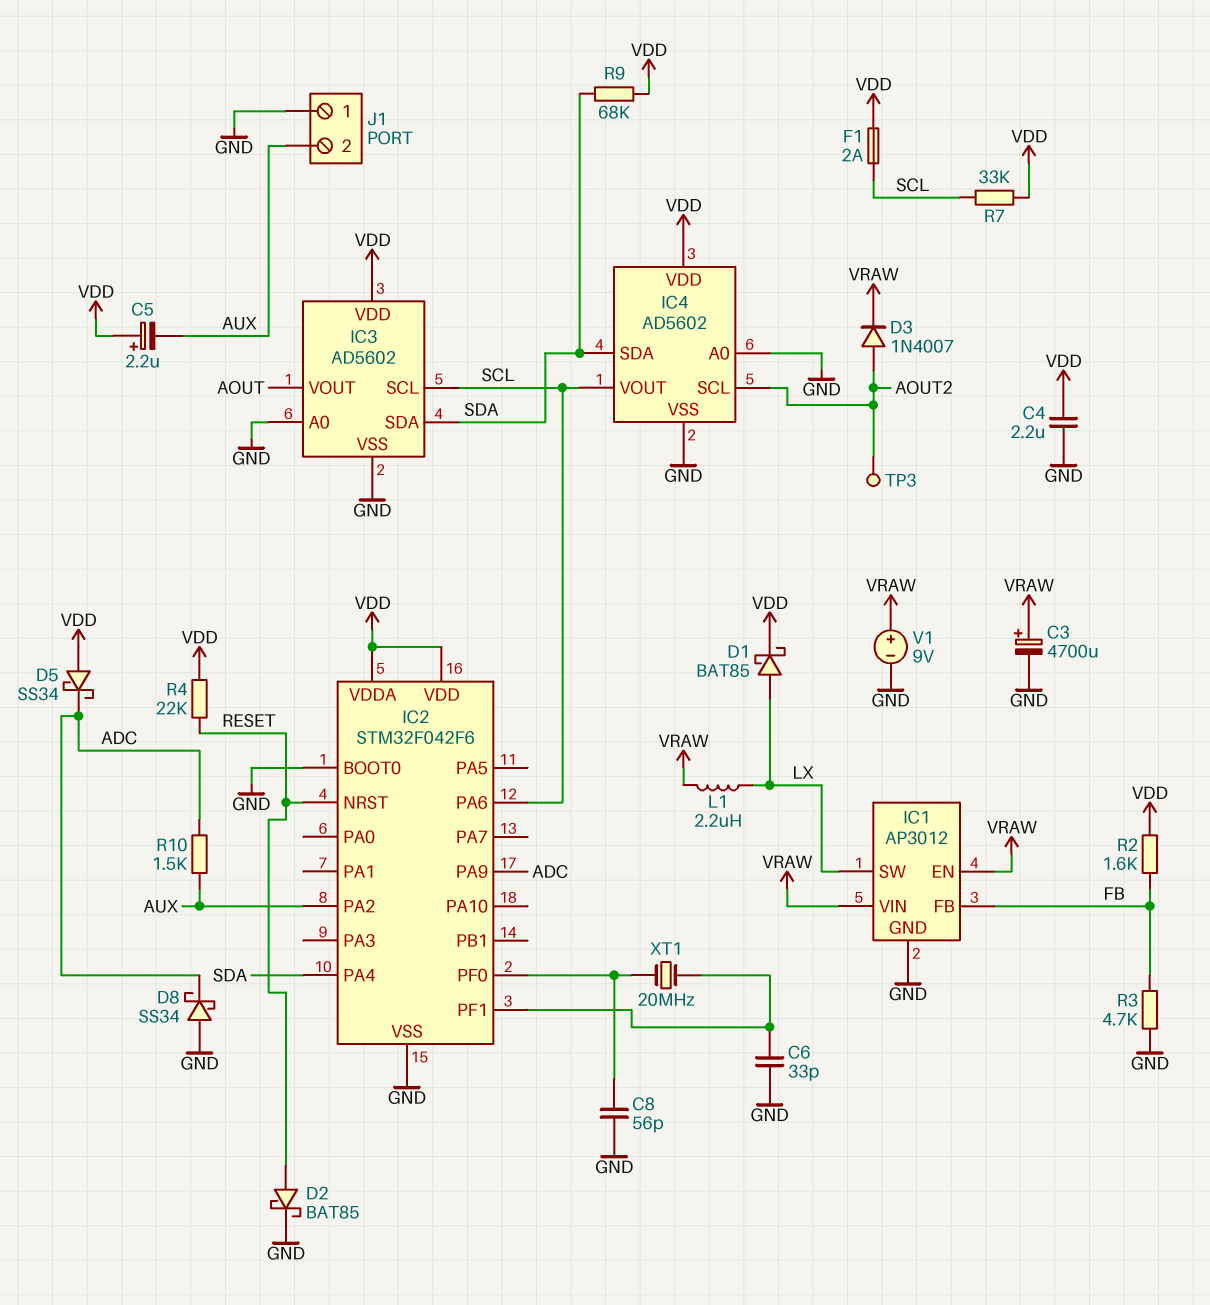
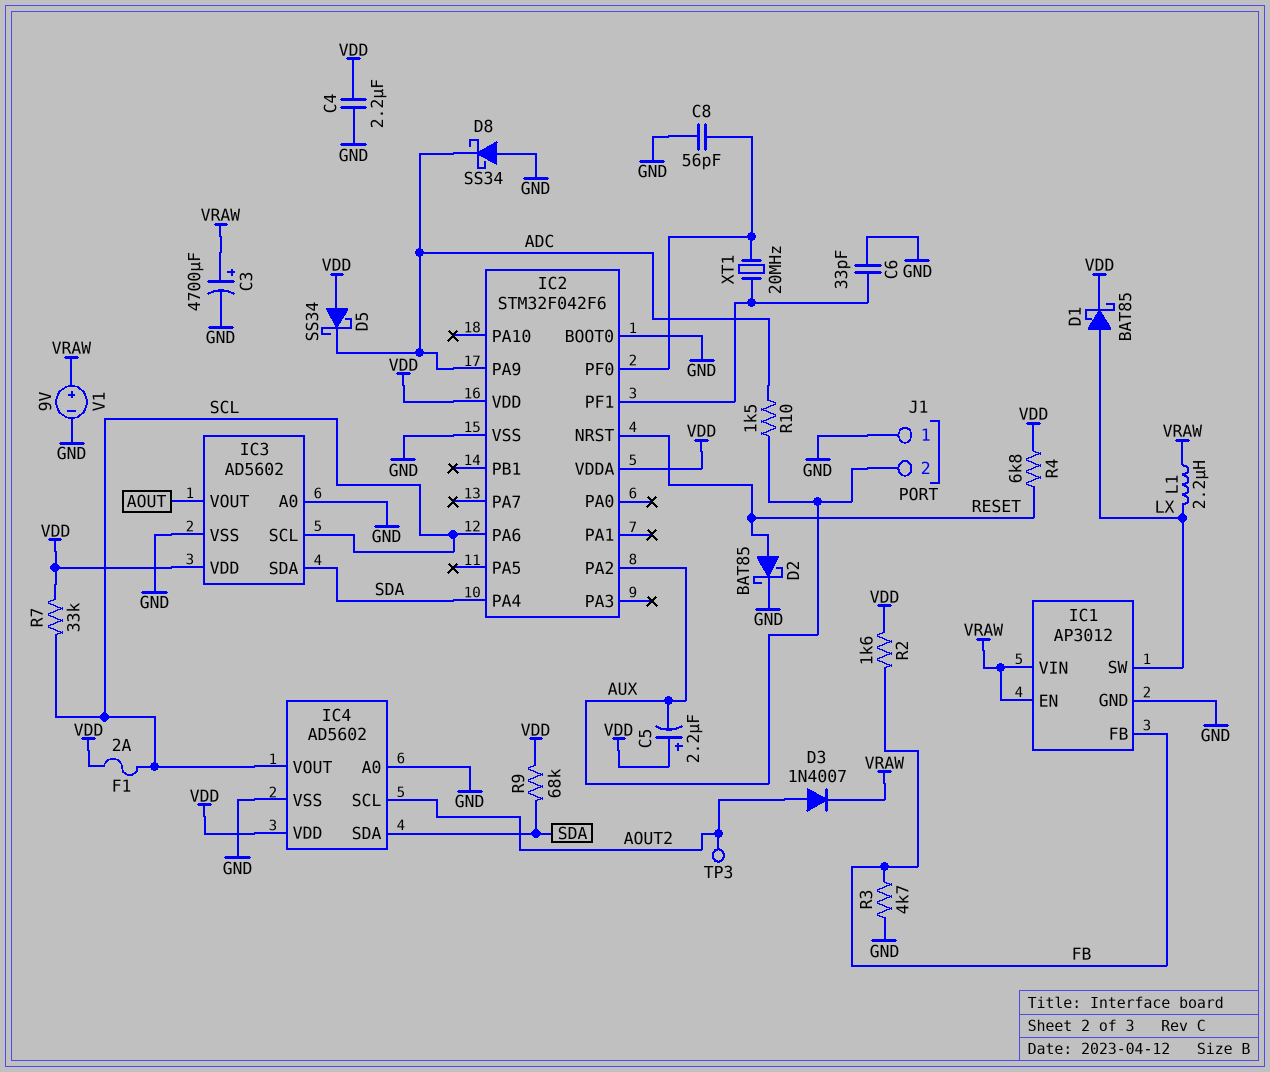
R4: 22k (RESET, VDD) -> 6.8k (RESET, VDD)

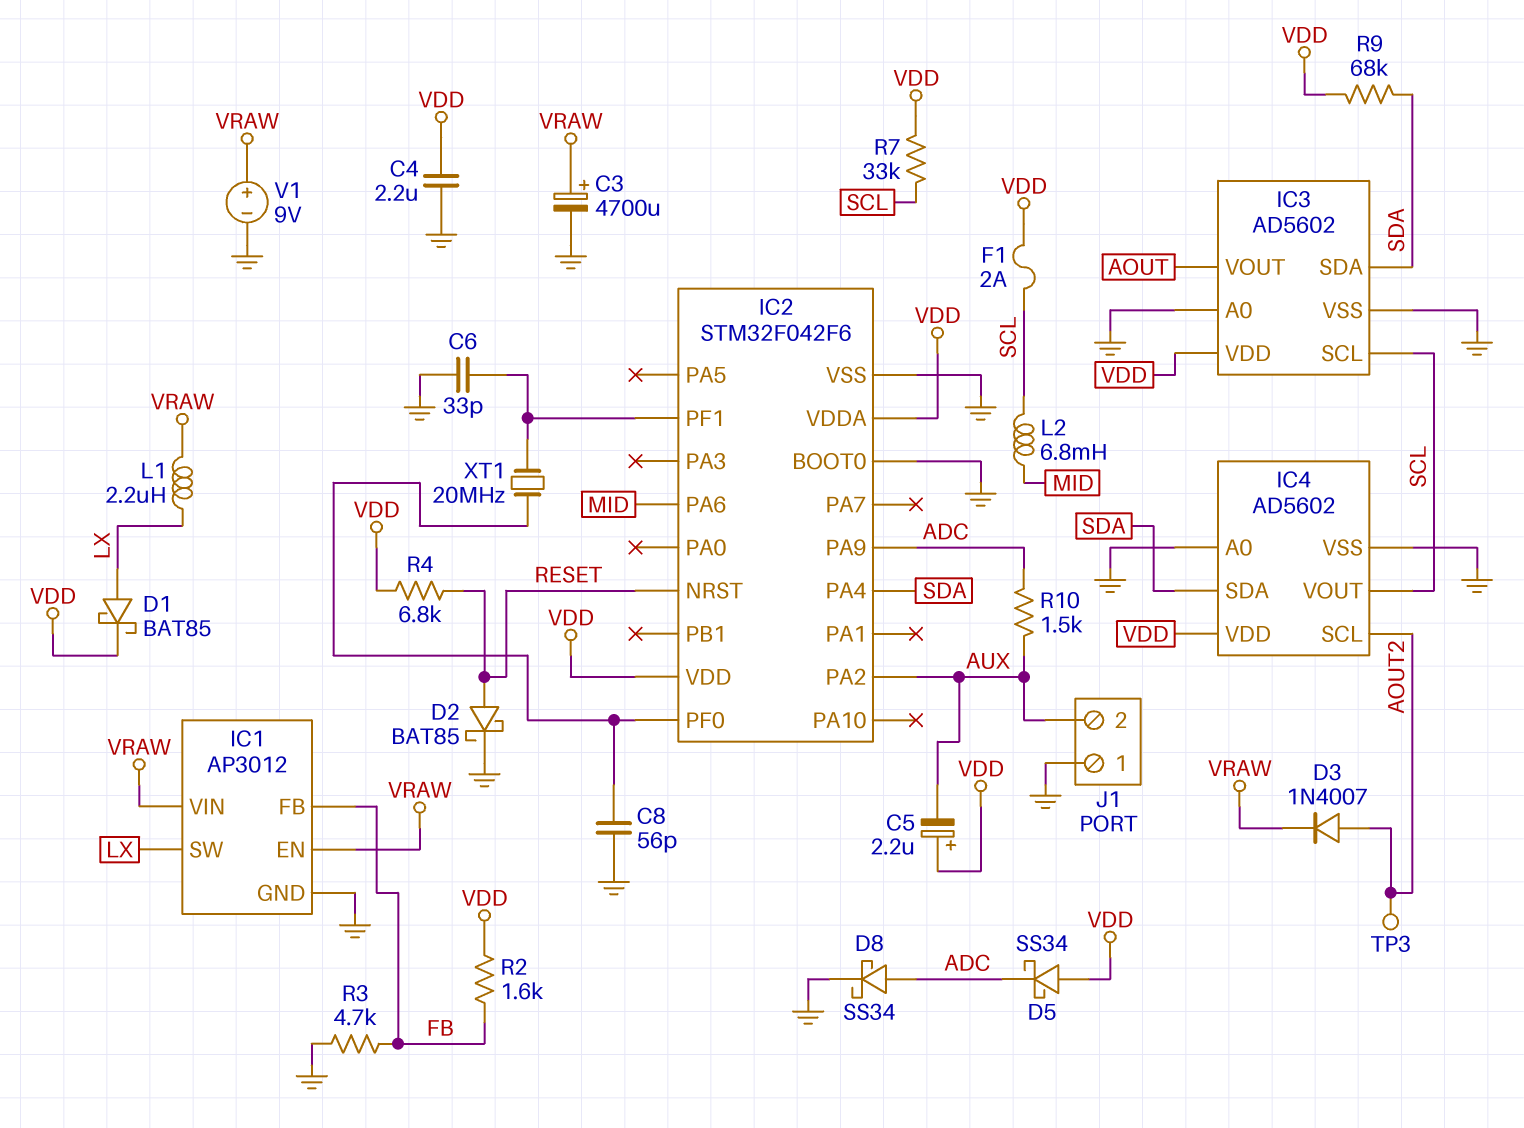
D8: schottky SS34 (A GND, K ADC) -> schottky SS34 (A ADC, K GND)
IC2 pin PA6: SCL -> MID
L2: none -> 6.8mH (MID, SCL)

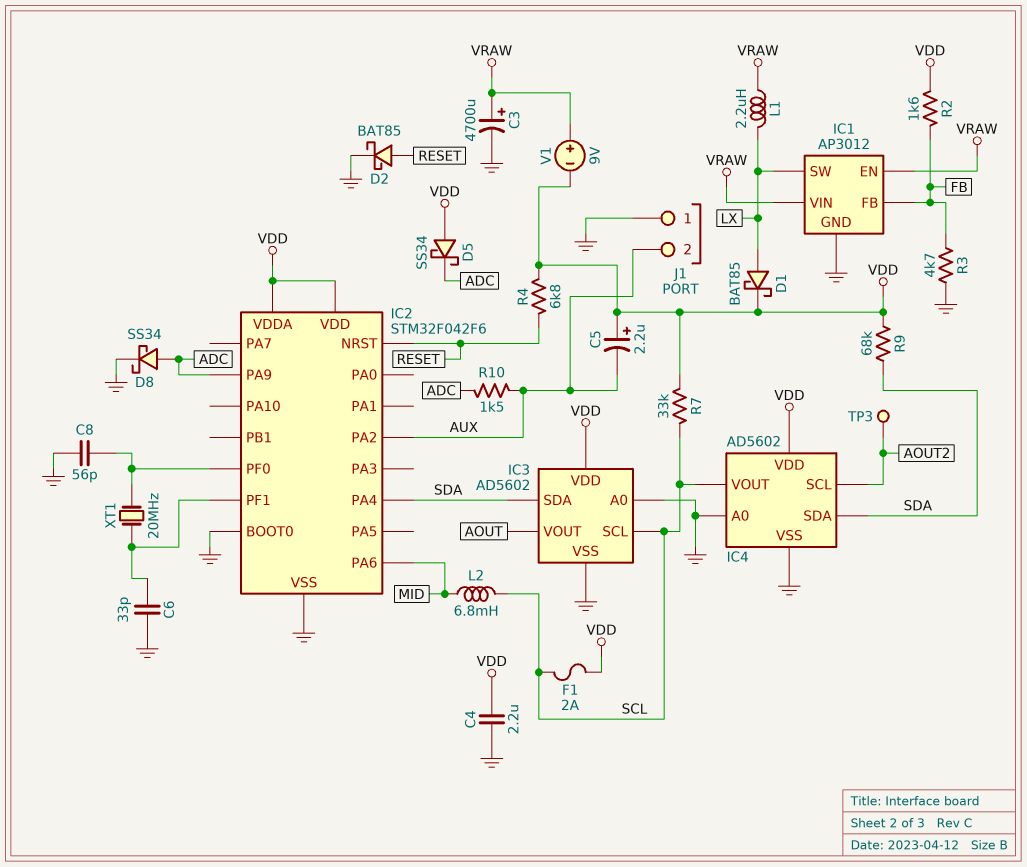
D3: diode 1N4007 (A AOUT2, K VRAW) -> none
V1: 9V (plus VRAW, minus GND) -> 9V (plus VRAW, minus VDD)

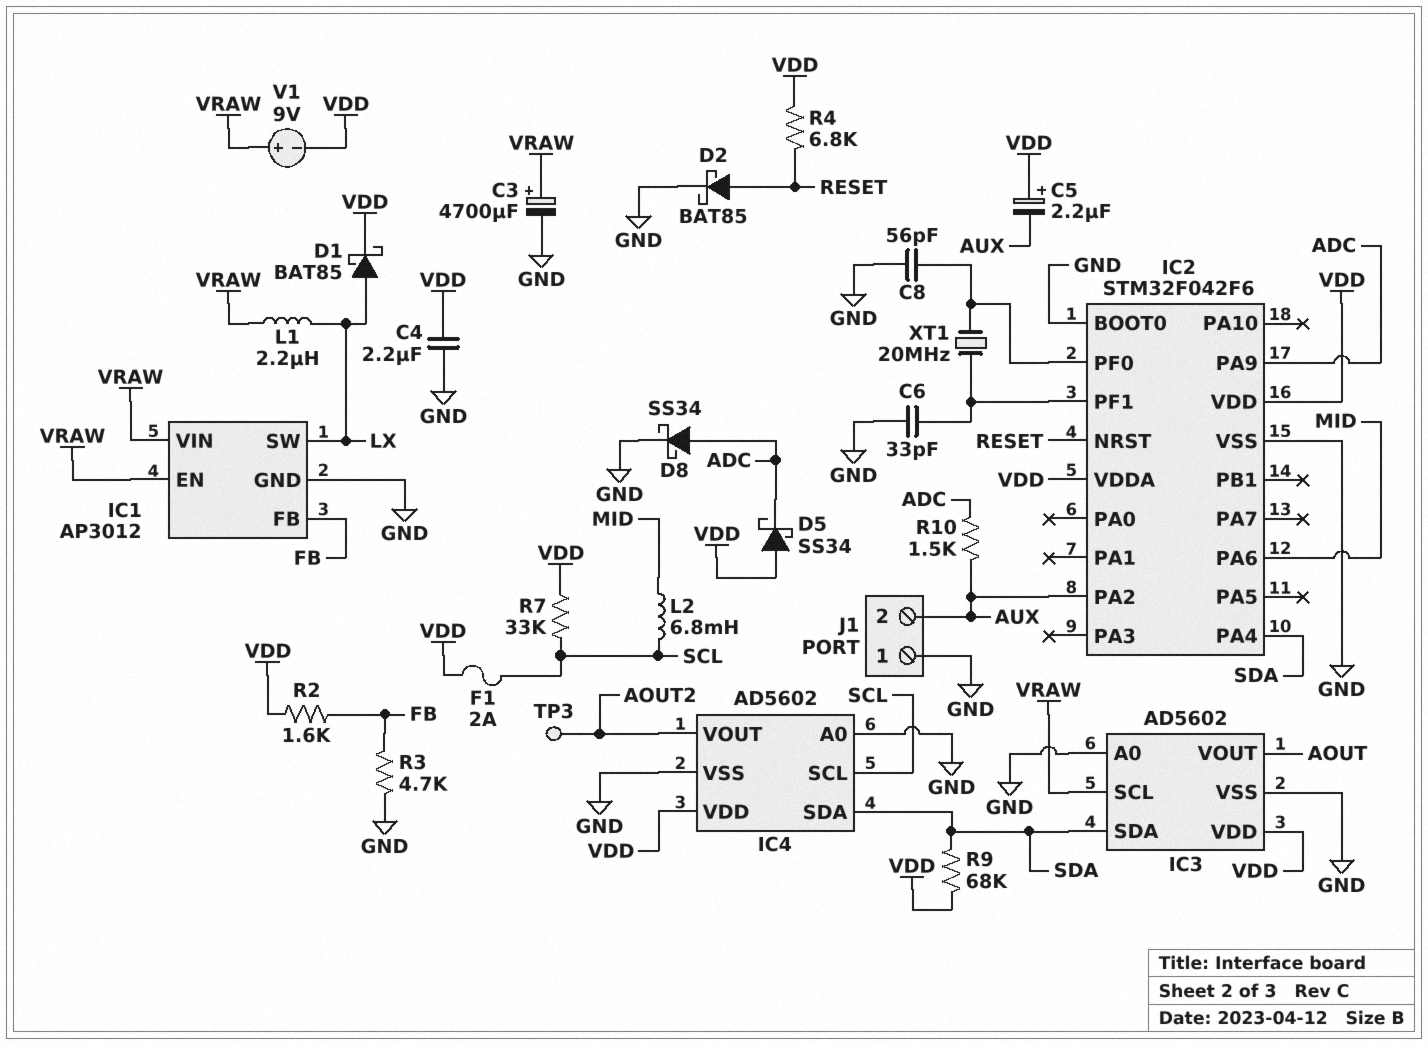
IC3 pin SCL: SCL -> VRAW
IC4 pin SCL: AOUT2 -> SCL
IC4 pin VOUT: SCL -> AOUT2

